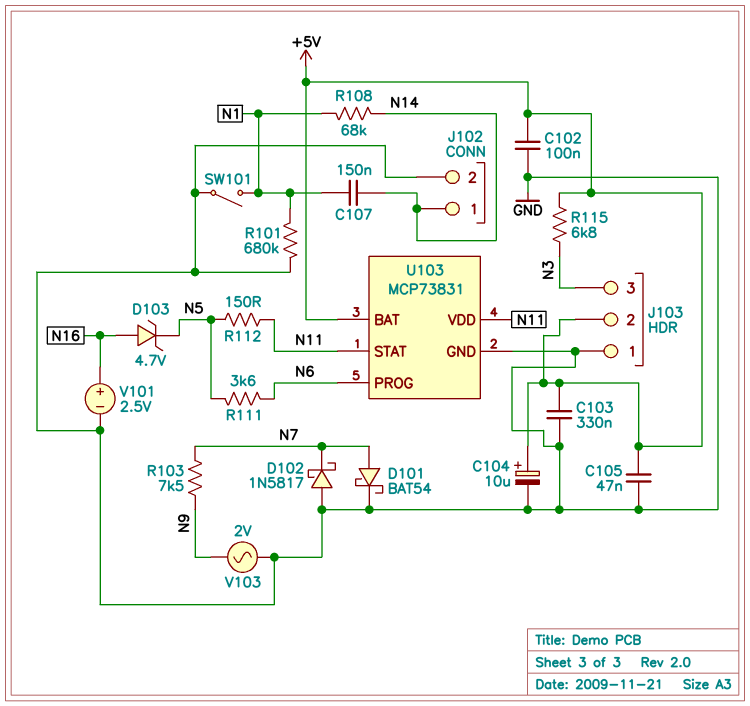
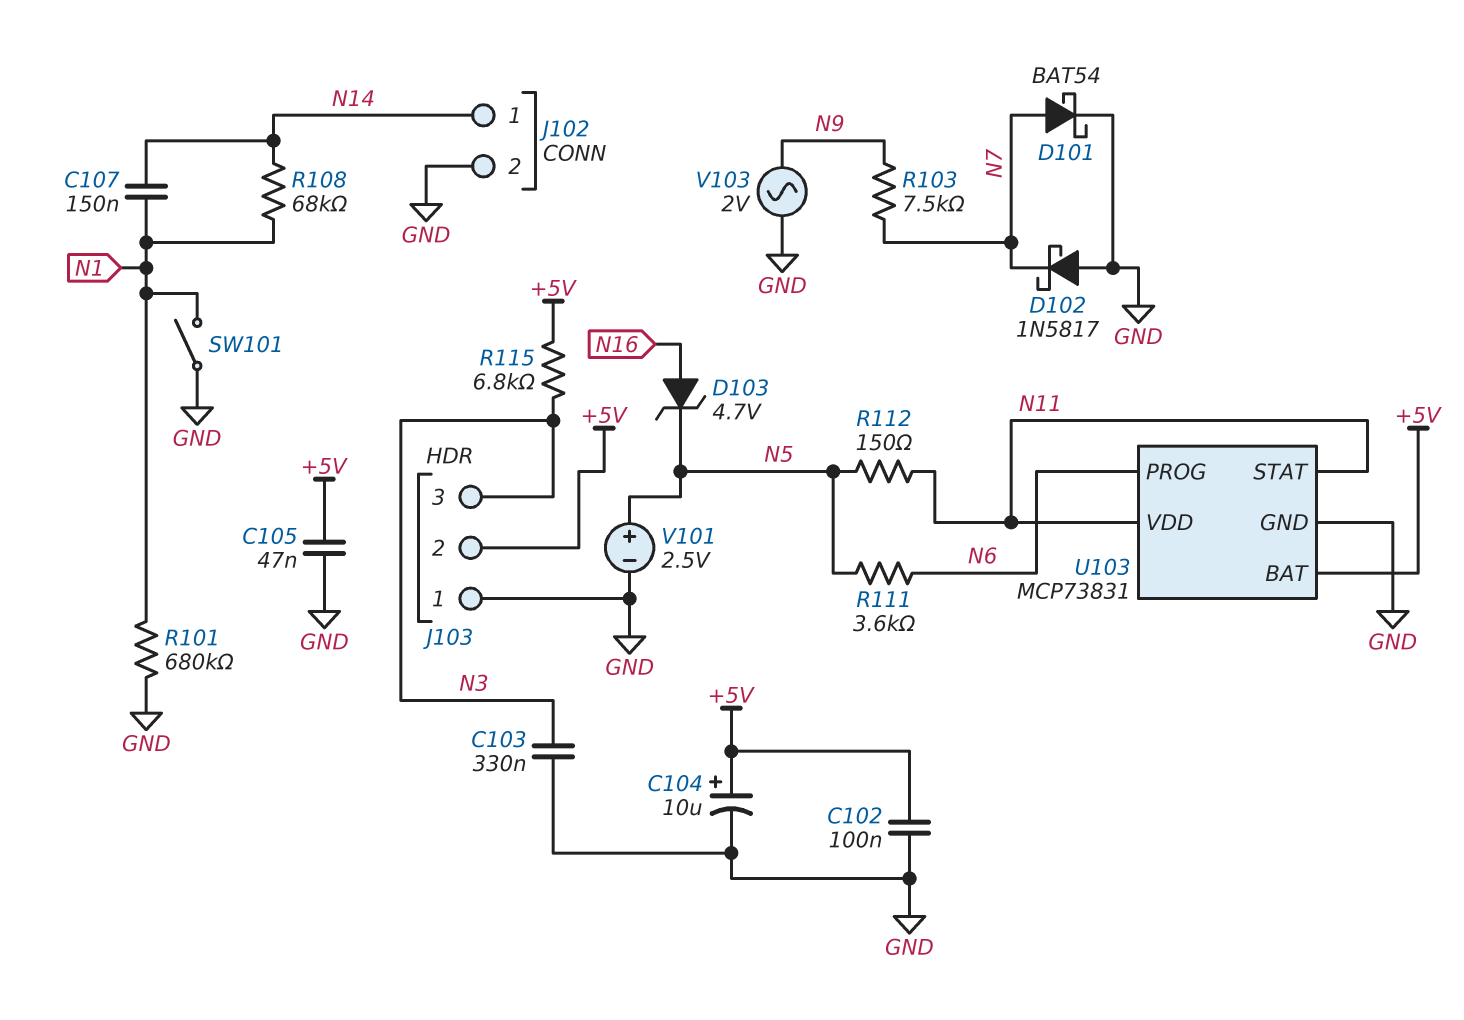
C103: 330nF (+5V, GND) -> 330nF (GND, N3)
V101: 2.5V (plus N16, minus GND) -> 2.5V (plus N5, minus GND)

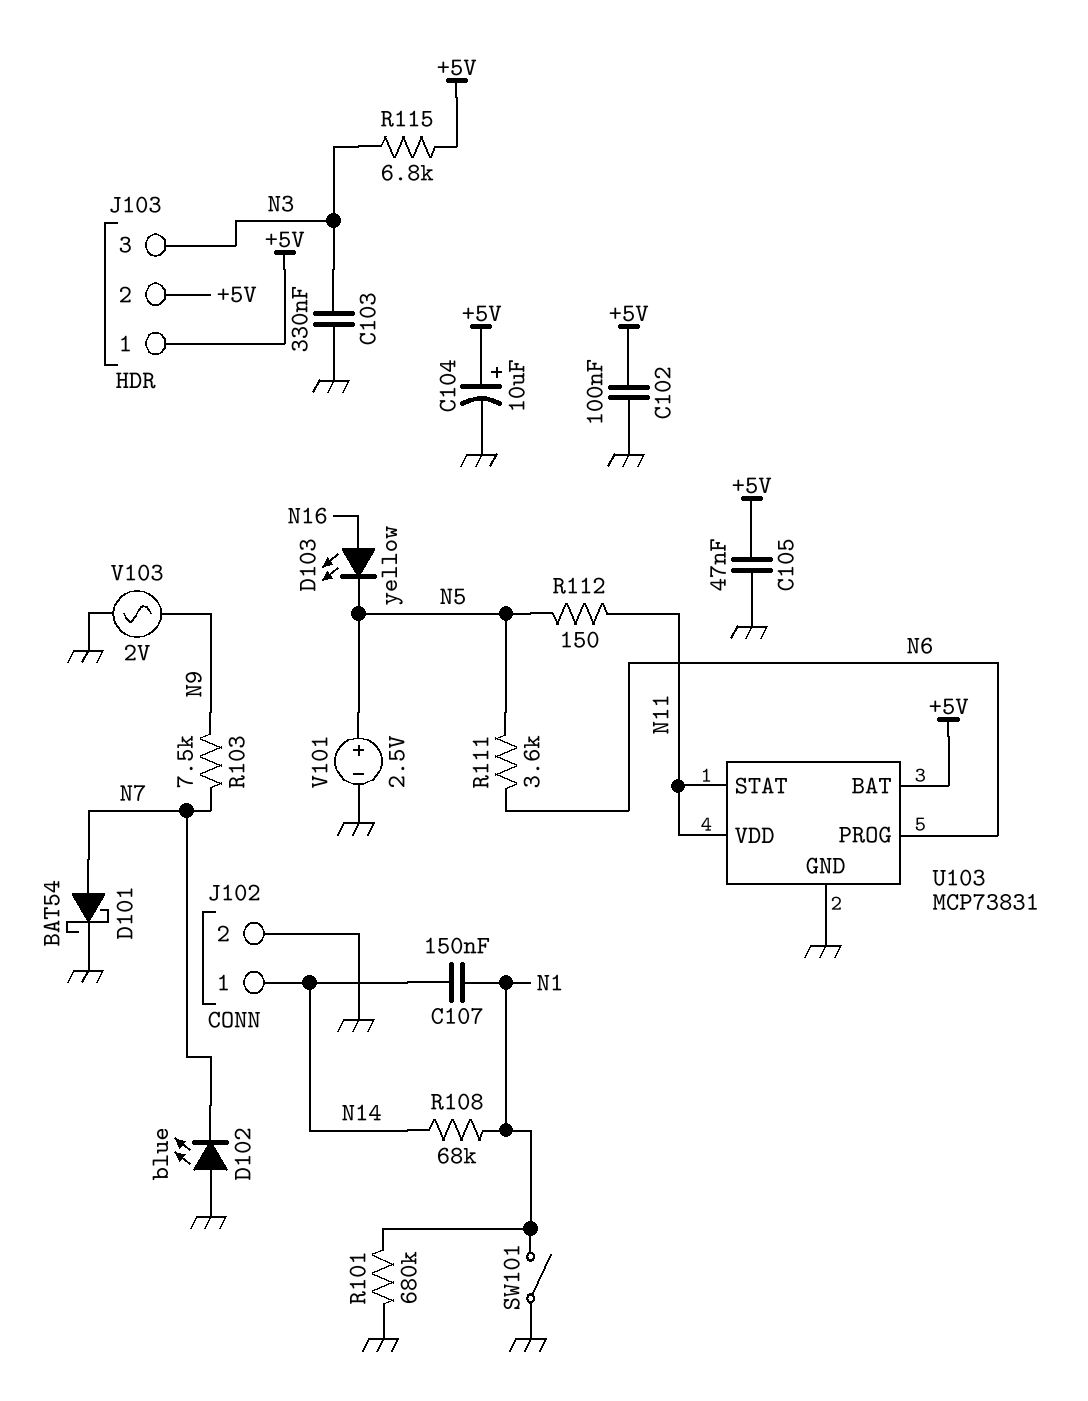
D102: schottky 1N5817 (A GND, K N7) -> LED blue (A GND, K N7)
D103: zener 4.7V (A N16, K N5) -> LED yellow (A N16, K N5)
J103 pin 1: GND -> +5V

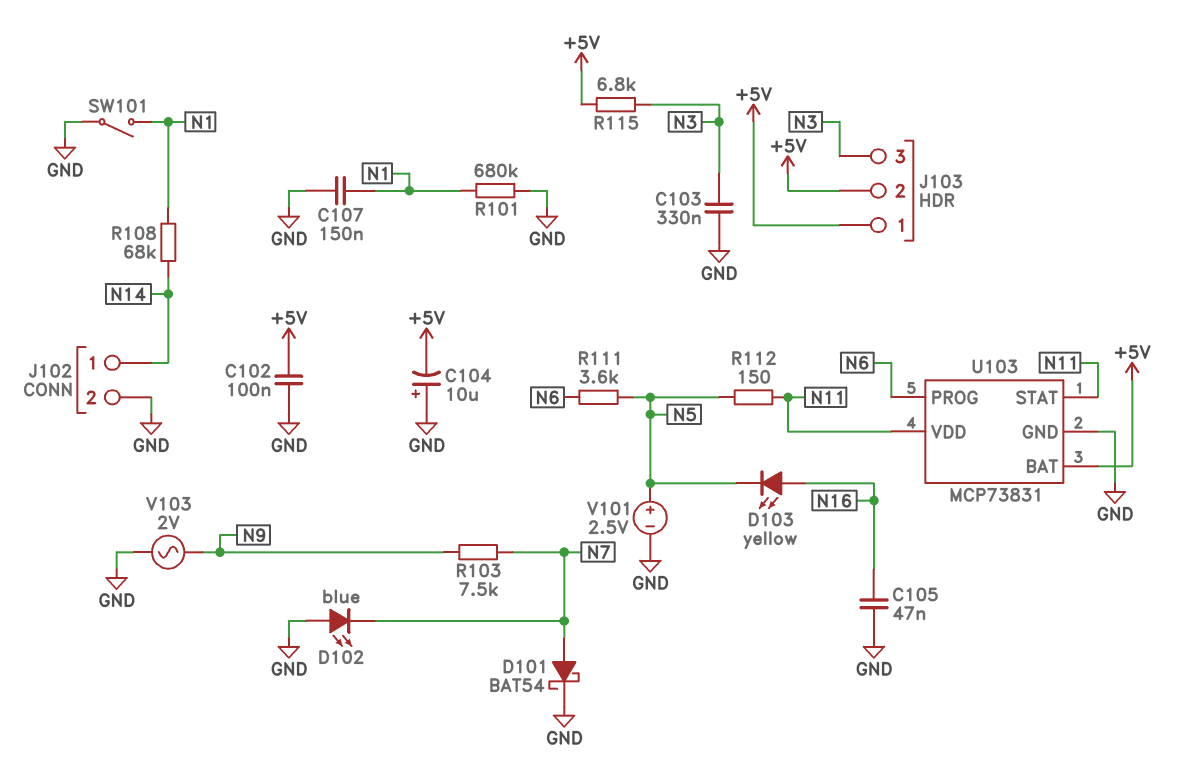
C104: 10uF (plus +5V, minus GND) -> 10uF (plus GND, minus +5V)
C105: 47nF (+5V, GND) -> 47nF (GND, N16)
C107: 150nF (N1, N14) -> 150nF (GND, N1)

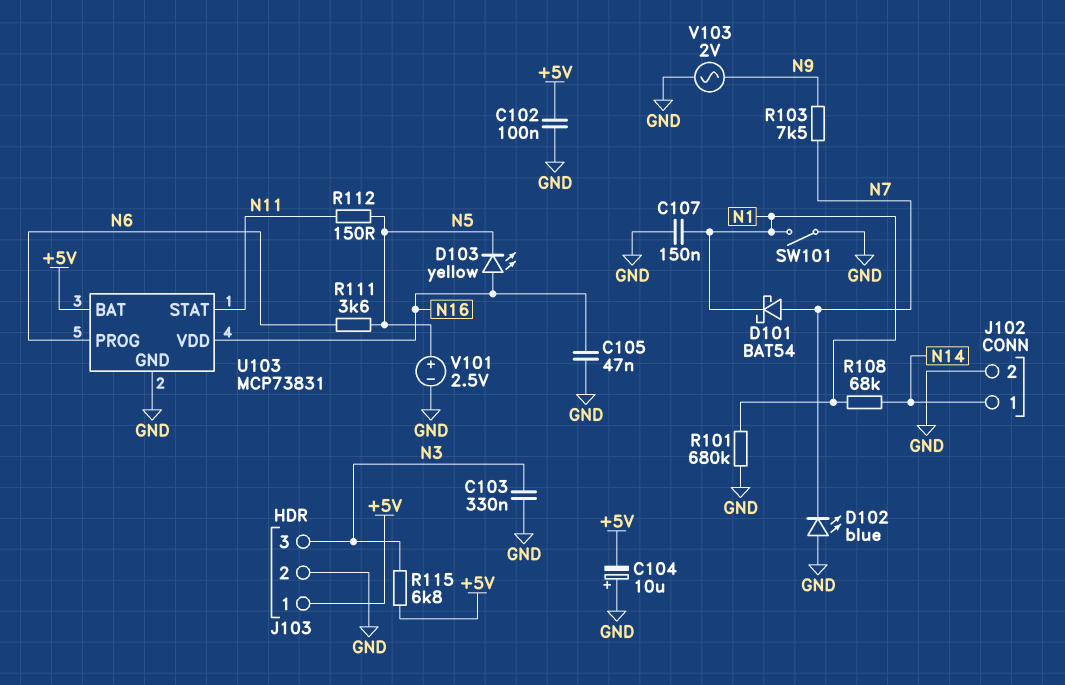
D101: schottky BAT54 (A N7, K GND) -> schottky BAT54 (A N7, K N1)
J103 pin 2: +5V -> GND
U103 pin VDD: N11 -> N16

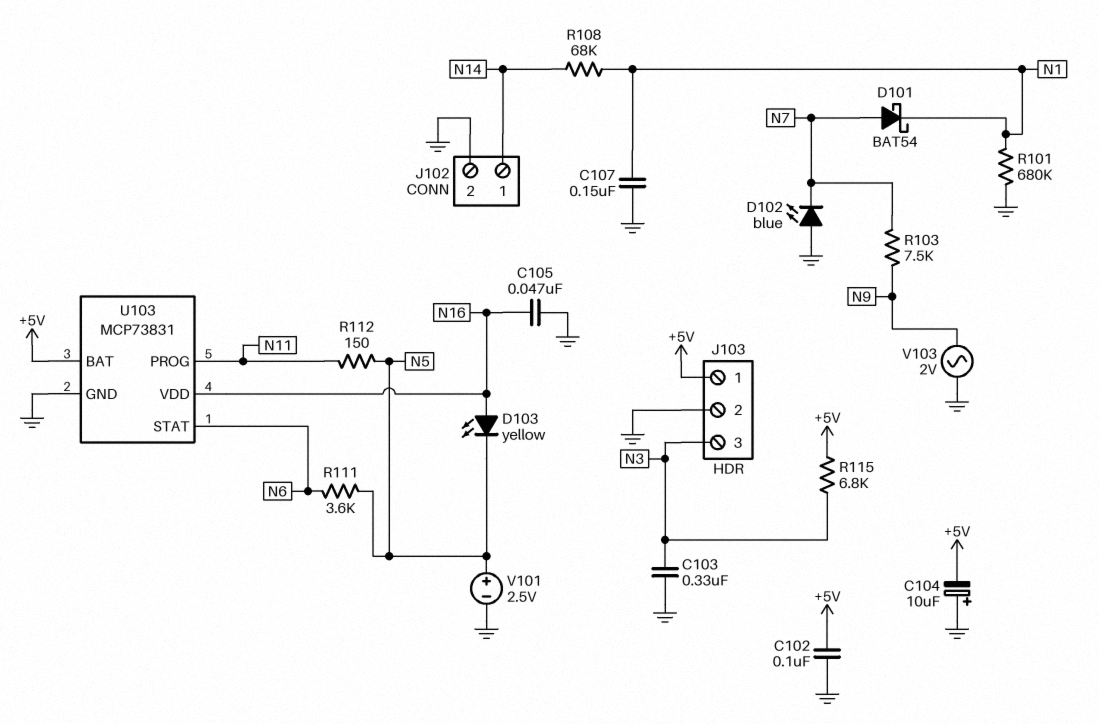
SW101: switch (GND, N1) -> none
U103 pin PROG: N6 -> N11
U103 pin STAT: N11 -> N6

